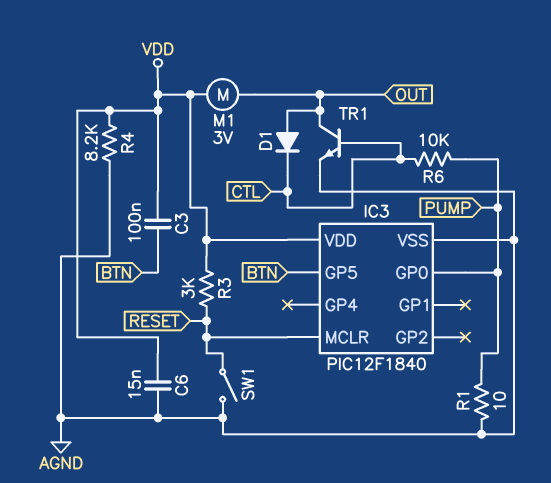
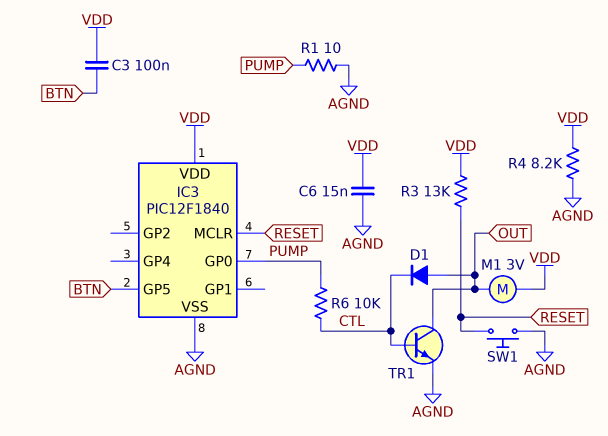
R3: 3k (RESET, VDD) -> 13k (RESET, VDD)
SW1: switch (AGND, RESET) -> button (AGND, RESET)

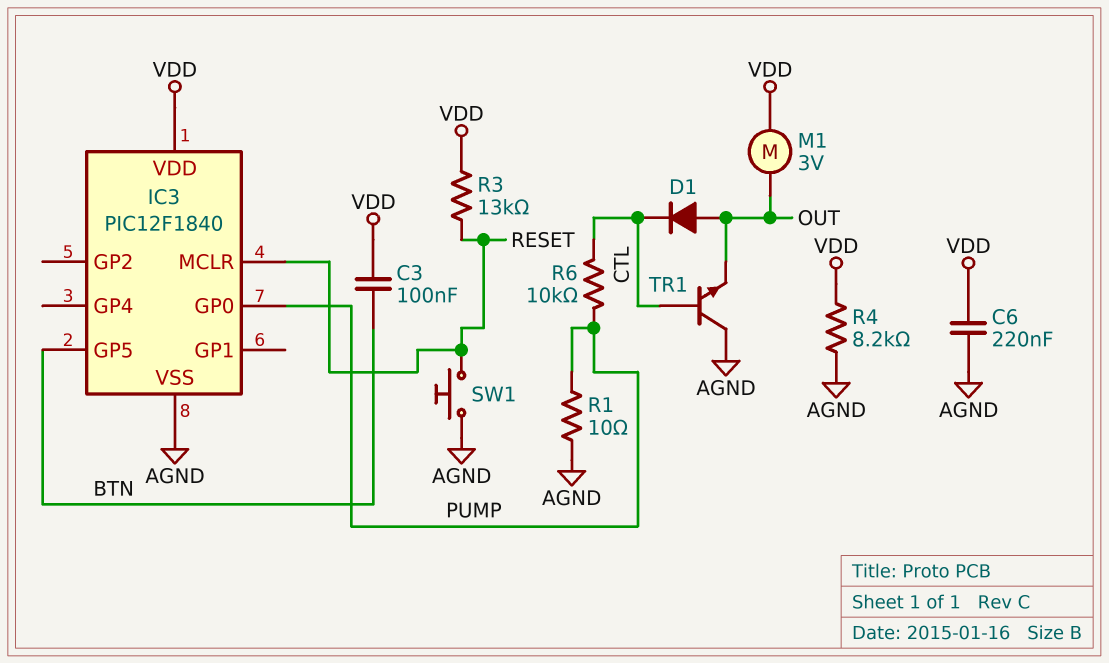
C6: 15nF (AGND, VDD) -> 220nF (AGND, VDD)
TR1: NPN (B CTL, C OUT, E AGND) -> NPN (B CTL, C AGND, E OUT)

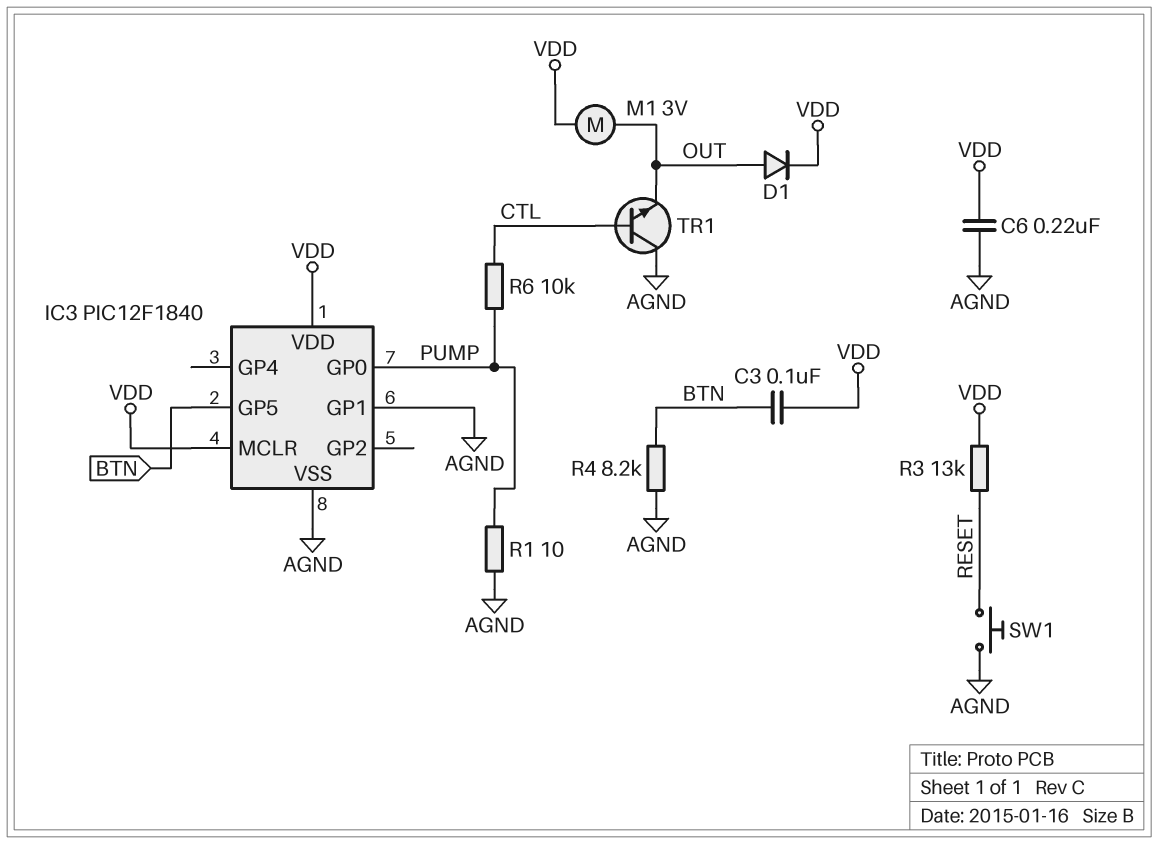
D1: diode (A OUT, K CTL) -> diode (A OUT, K VDD)
IC3 pin GP1: none -> AGND
IC3 pin MCLR: RESET -> VDD
R4: 8.2k (AGND, VDD) -> 8.2k (AGND, BTN)

